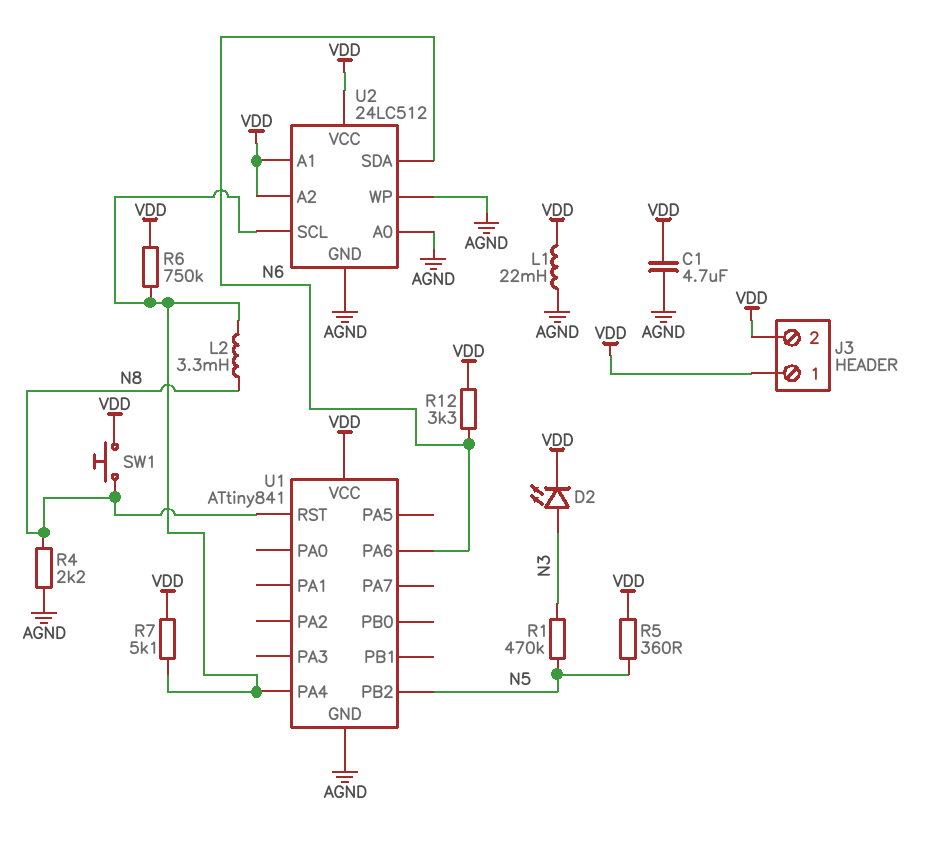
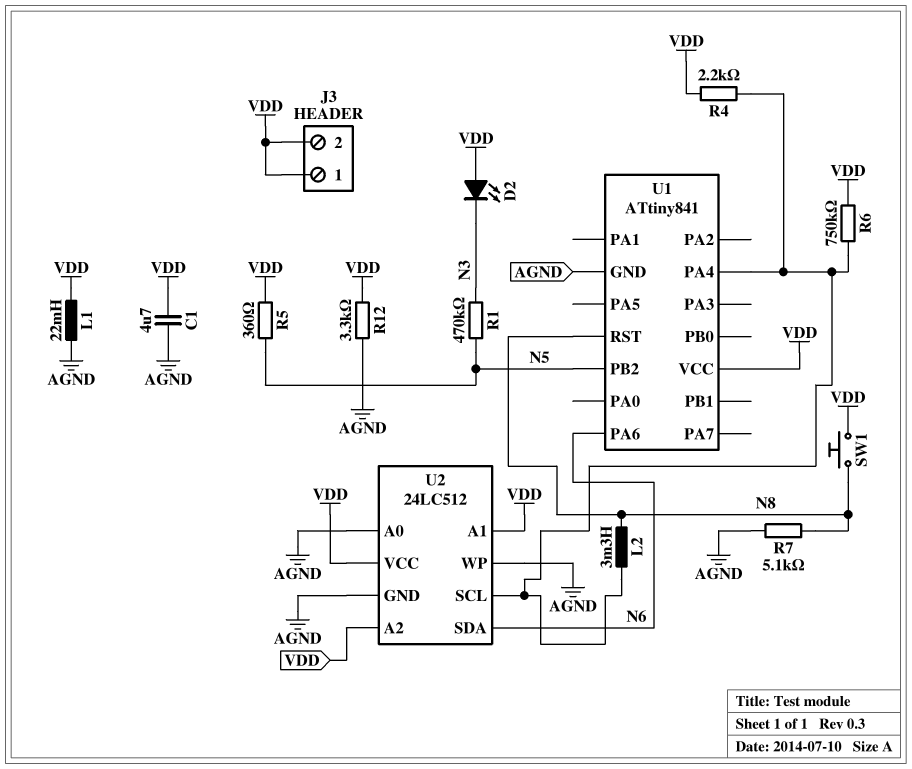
D2: LED (A N3, K VDD) -> LED (A VDD, K N3)
R4: 2.2k (AGND, N8) -> 2.2k (U1/PA4, VDD)
R7: 5.1k (U1/PA4, VDD) -> 5.1k (AGND, N8)
R12: 3.3k (N6, VDD) -> 3.3k (AGND, VDD)

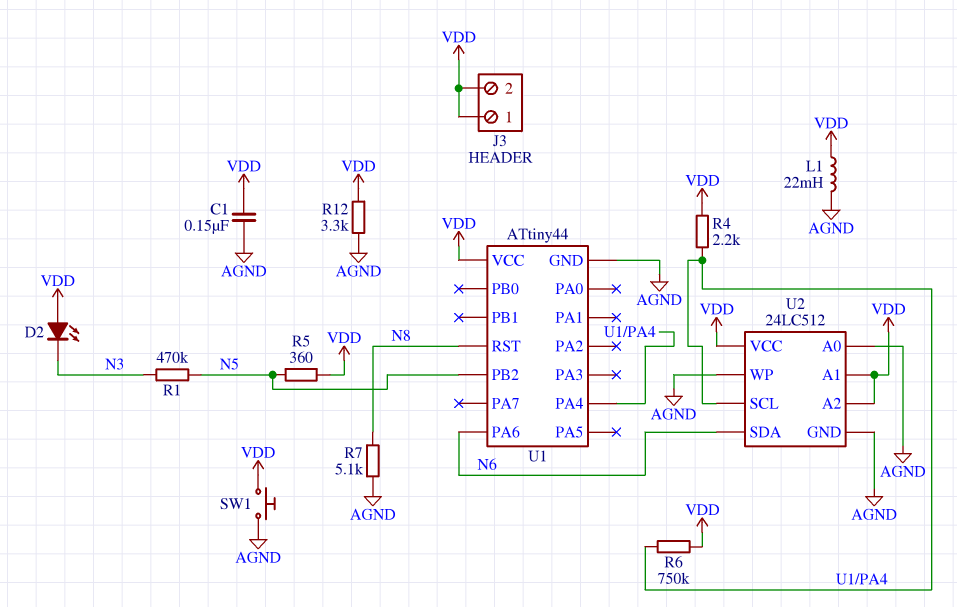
C1: 4.7uF (AGND, VDD) -> 150nF (AGND, VDD)
L2: 3.3mH (N8, U1/PA4) -> none
SW1: button (N8, VDD) -> button (AGND, VDD)
U1: ATtiny841 -> ATtiny44

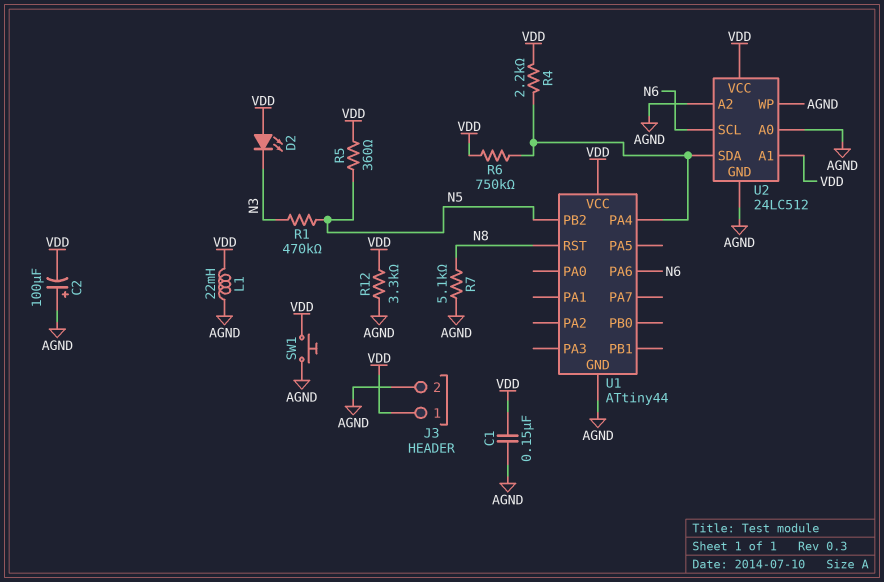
C2: none -> 100uF (plus AGND, minus VDD)
J3 pin 2: VDD -> AGND
U2 pin A2: VDD -> AGND
U2 pin SCL: U1/PA4 -> N6
U2 pin SDA: N6 -> U1/PA4

